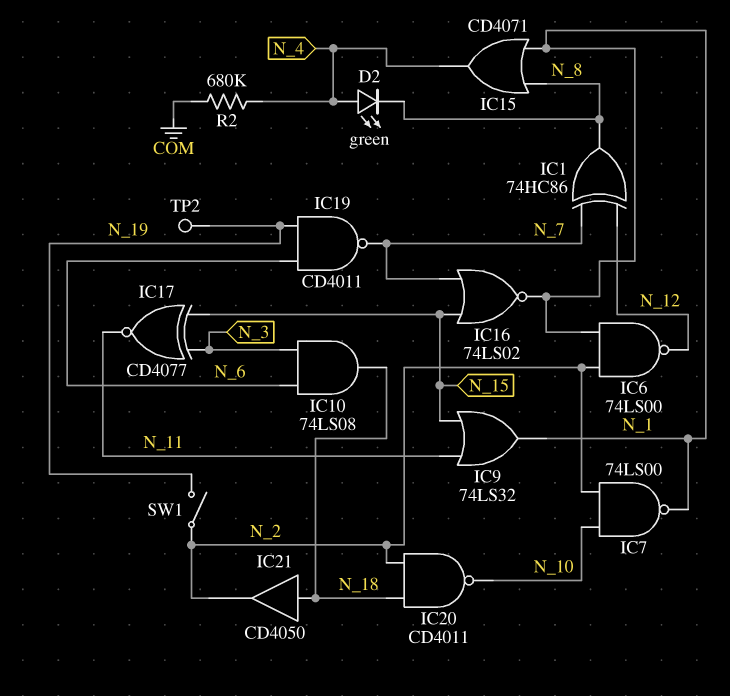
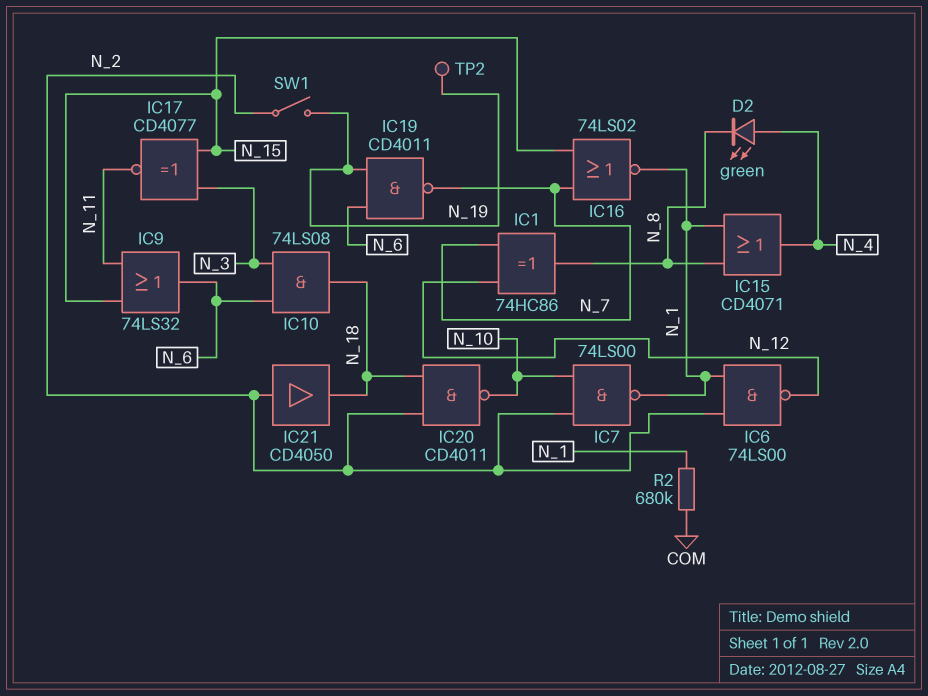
IC9: OR 74LS32 (in N_11, in N_15, out N_1) -> OR 74LS32 (in N_11, in N_15, out N_6)
IC21: buffer CD4050 (in N_18, out N_2) -> buffer CD4050 (in N_2, out N_18)
R2: 680k (COM, N_4) -> 680k (COM, N_1)

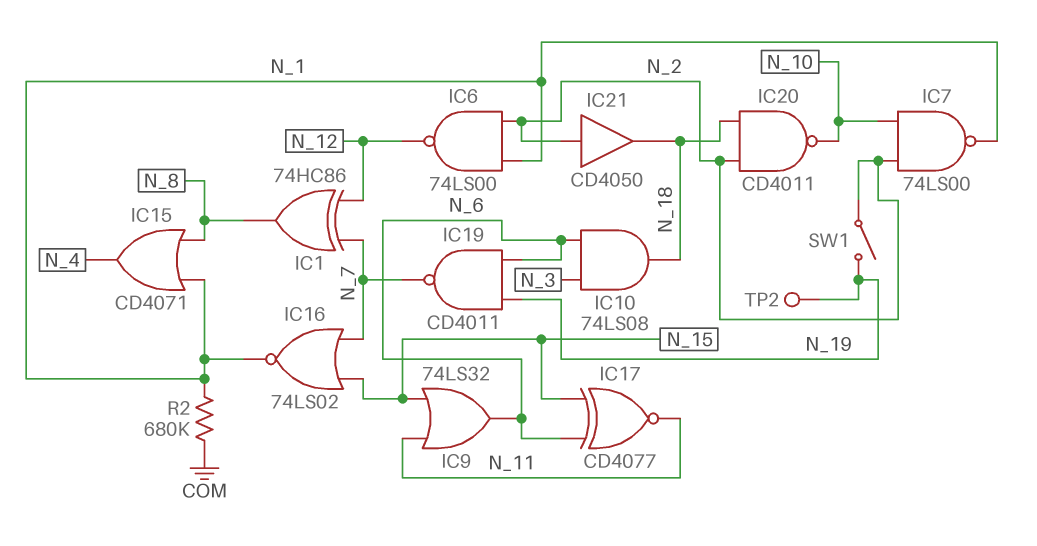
D2: LED green (A N_4, K N_8) -> none
IC17: XNOR CD4077 (in N_3, in N_15, out N_11) -> XNOR CD4077 (in N_6, in N_15, out N_11)

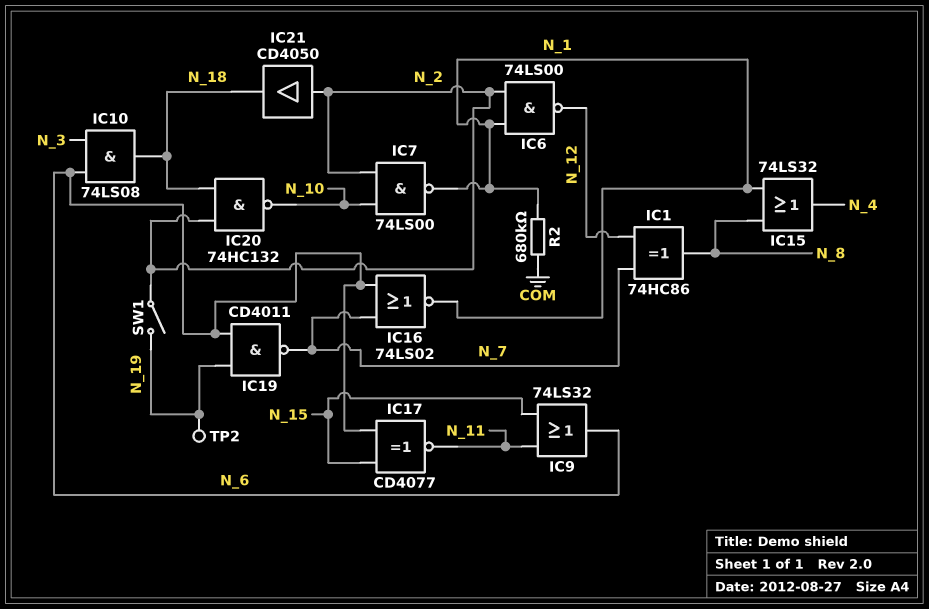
IC15: OR CD4071 (in N_1, in N_8, out N_4) -> OR 74LS32 (in N_1, in N_8, out N_4)
IC16: NOR 74LS02 (in N_7, in N_15, out N_1) -> NOR 74LS02 (in N_6, in N_7, out N_1)
IC20: NAND CD4011 (in N_2, in N_18, out N_10) -> NAND 74HC132 (in N_2, in N_18, out N_10)

